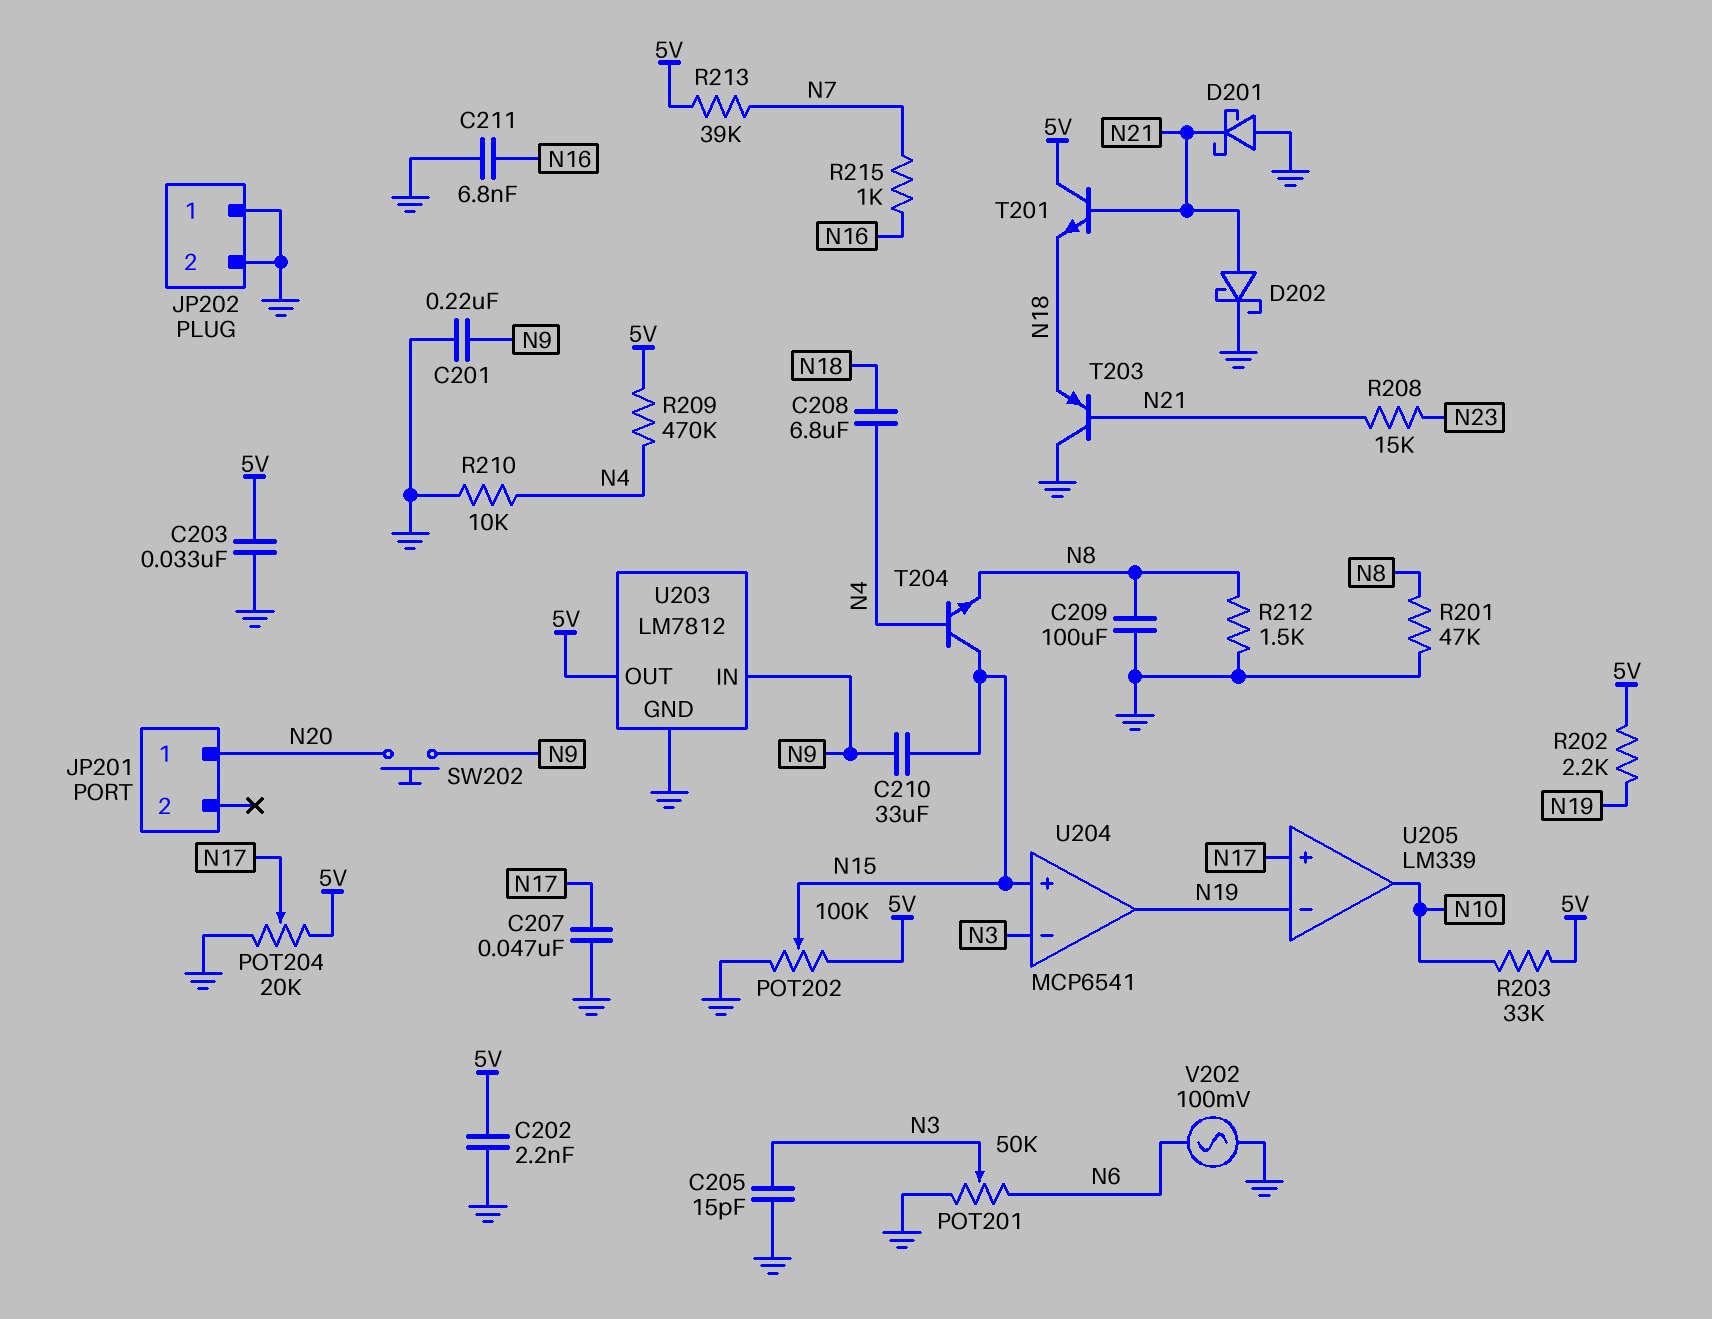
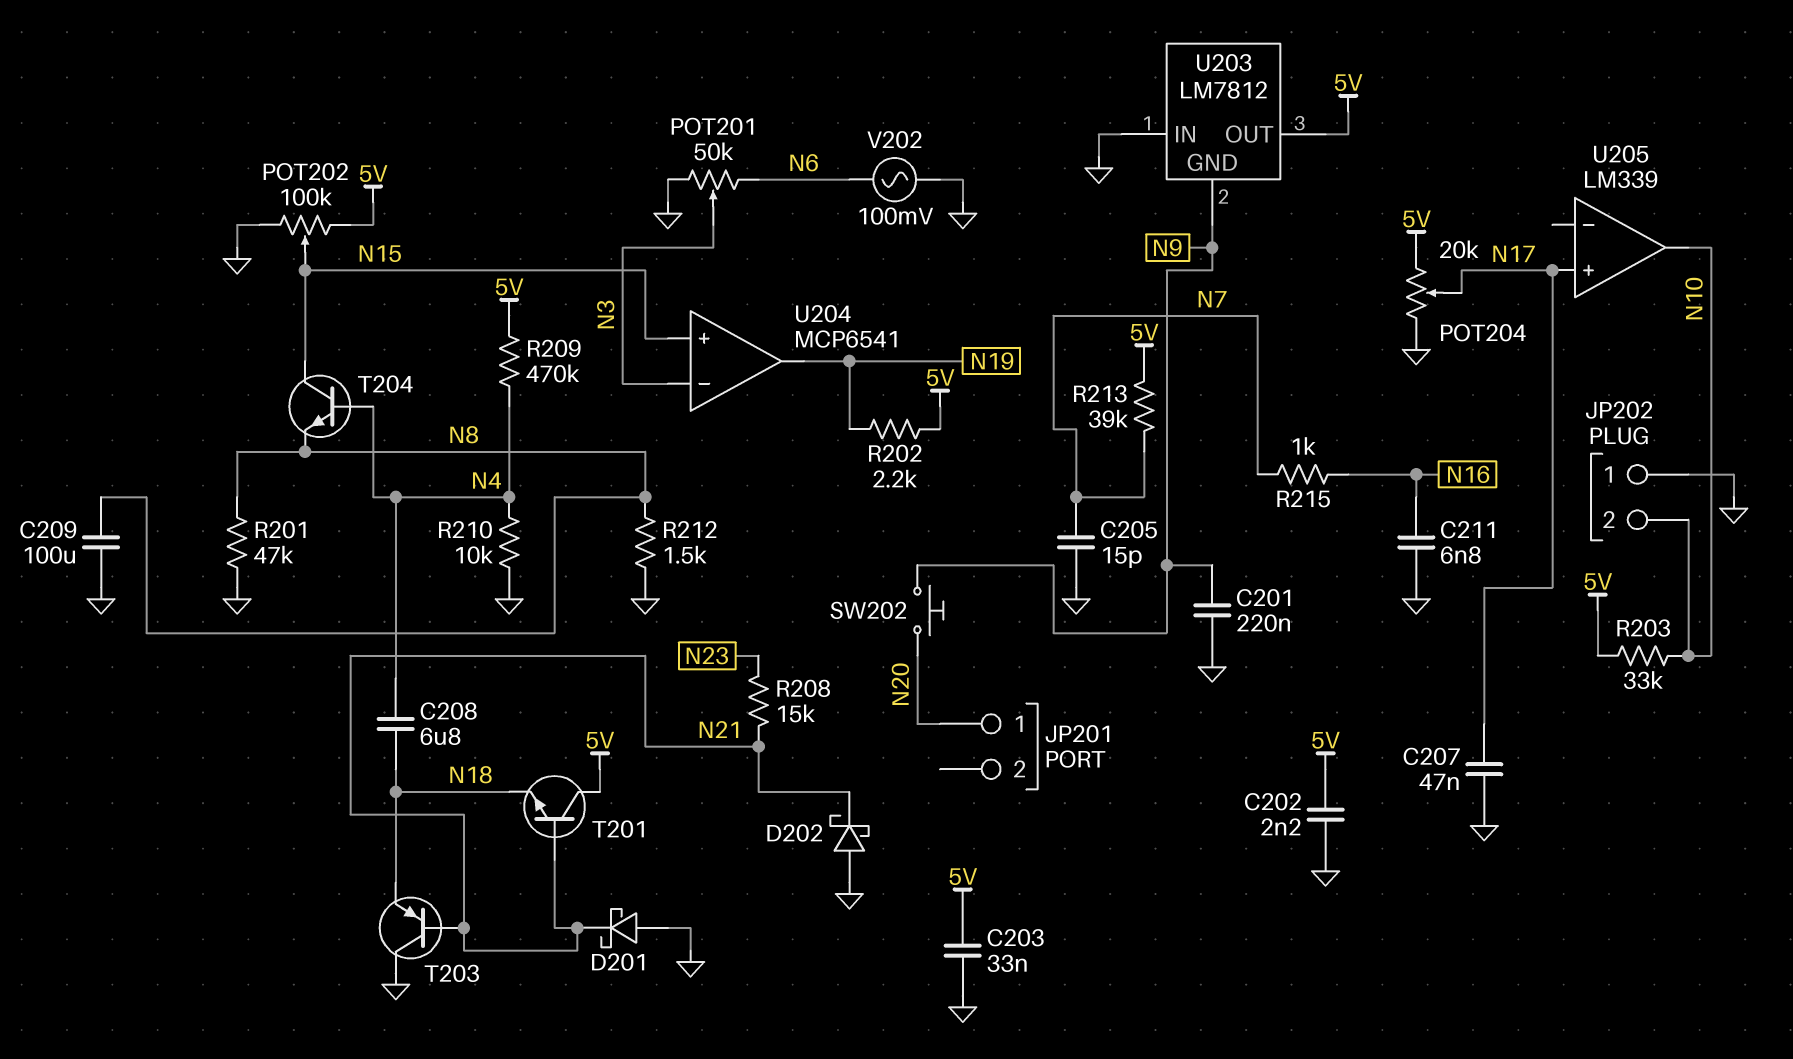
C205: 15pF (GND, N3) -> 15pF (GND, N7)
C210: 33uF (N9, N15) -> none
D202: schottky (A N21, K GND) -> schottky (A GND, K N21)
JP202 pin 2: GND -> N10
U203 pin GND: GND -> N9
U203 pin IN: N9 -> GND
U205 pin in-: N19 -> none

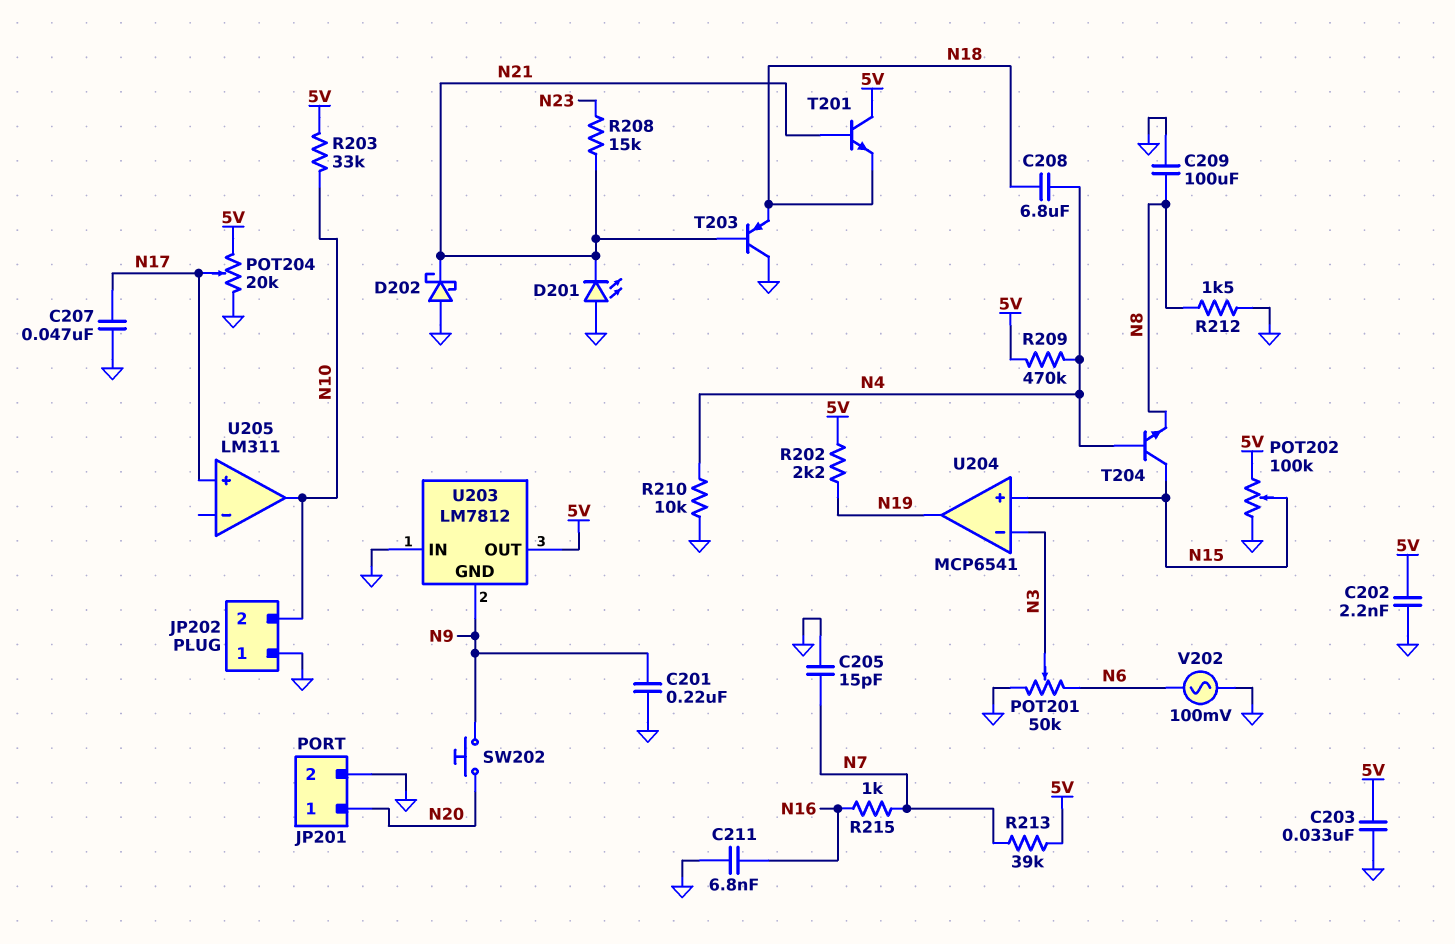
D201: schottky (A GND, K N21) -> LED (A GND, K N21)
JP201 pin 2: none -> GND
R201: 47k (GND, N8) -> none
U205: LM339 -> LM311

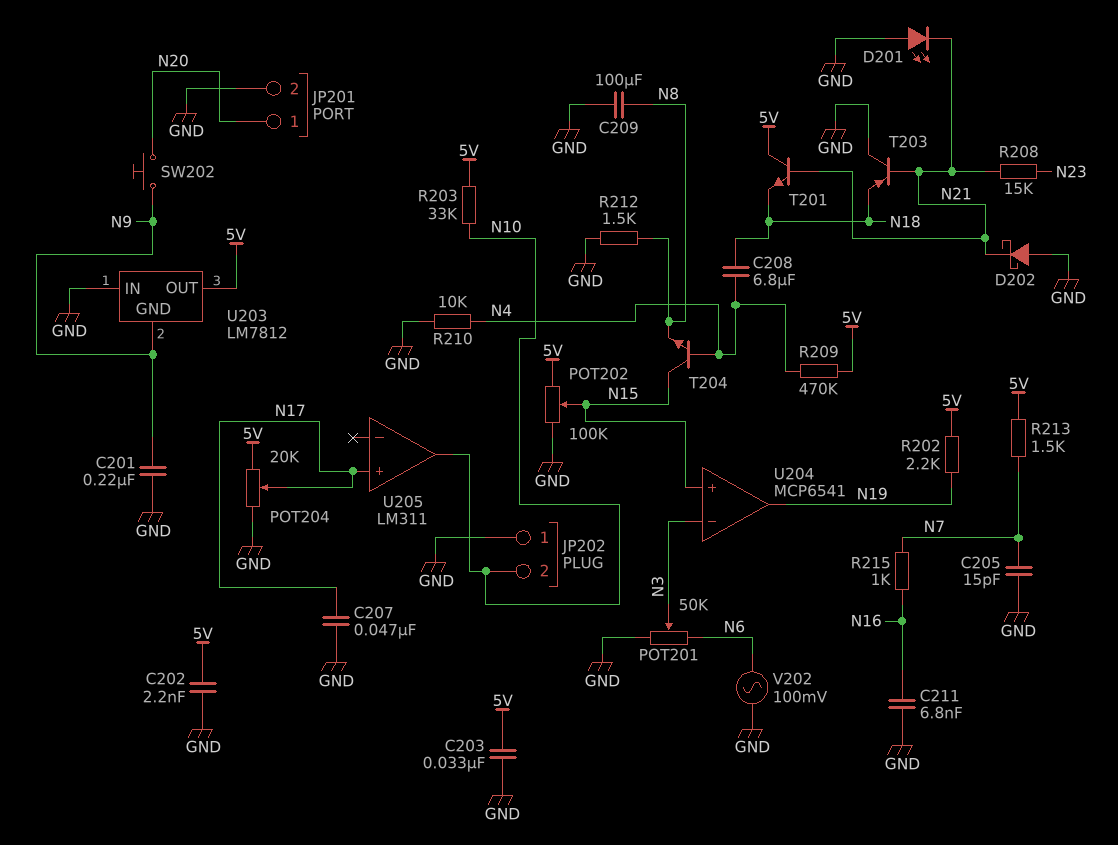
R213: 39k (5V, N7) -> 1.5k (5V, N7)

